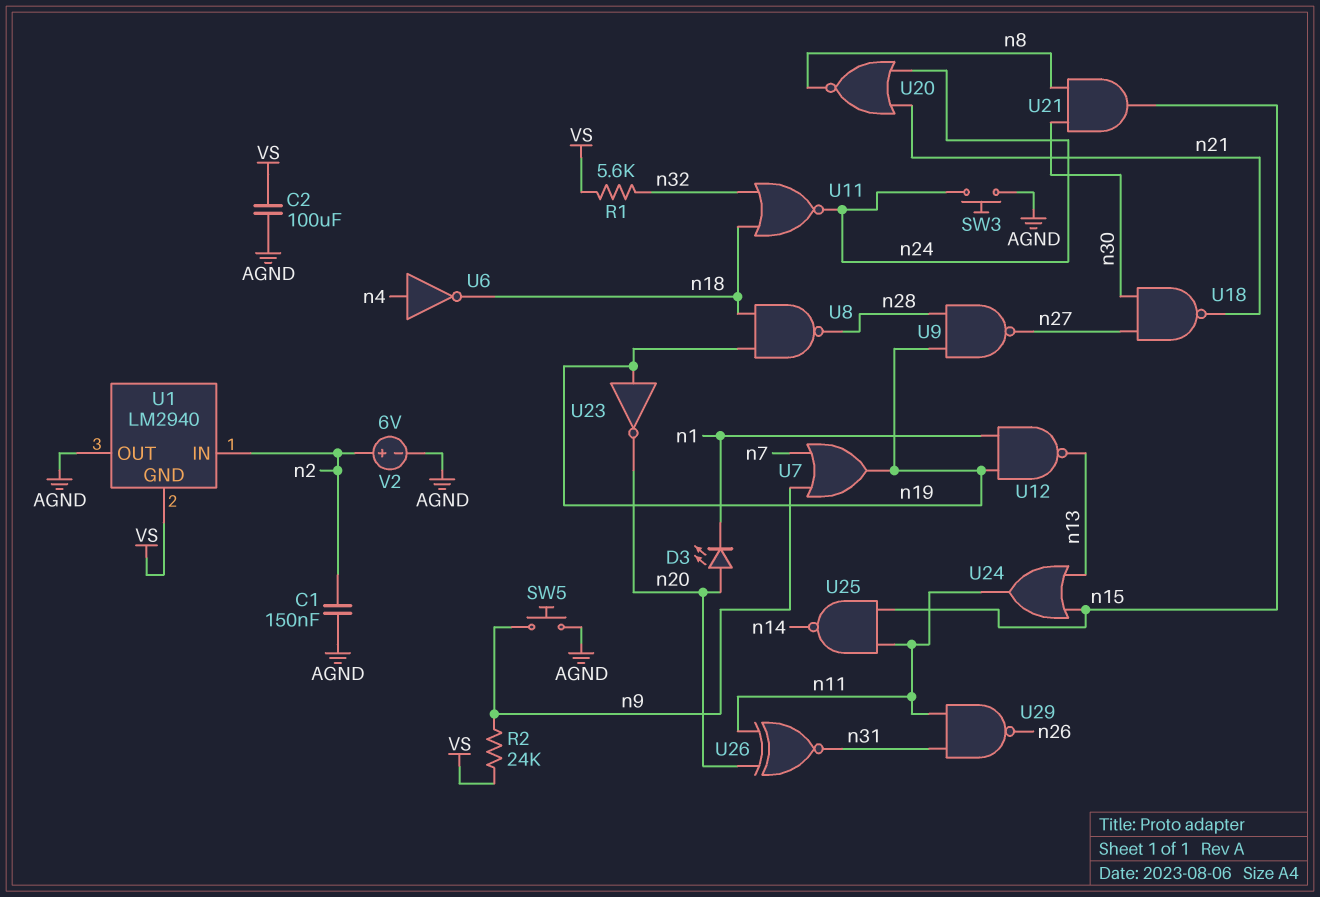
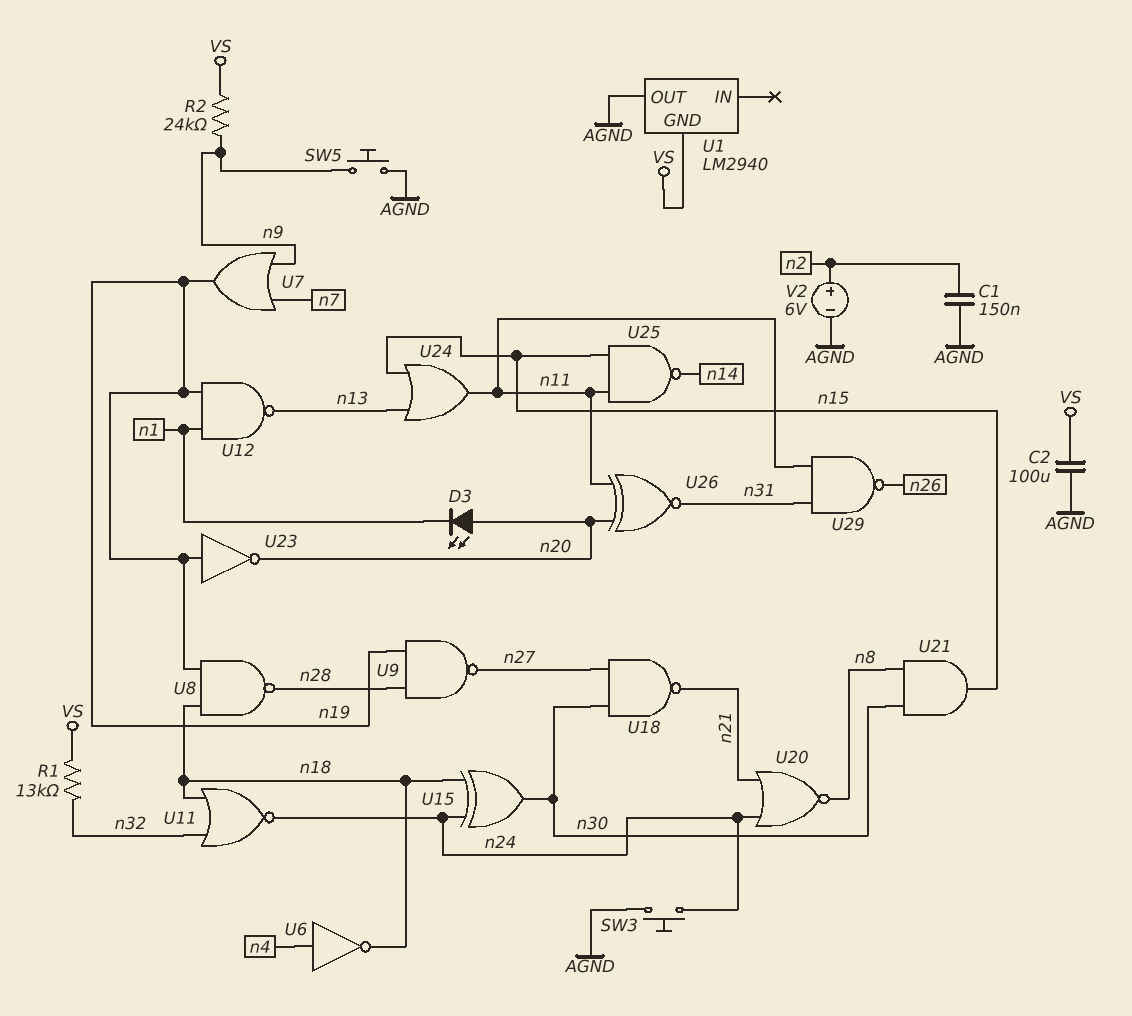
R1: 5.6k (VS, n32) -> 13k (VS, n32)
U1 pin IN: n2 -> none
U15: none -> XOR (in n18, in n24, out n30)

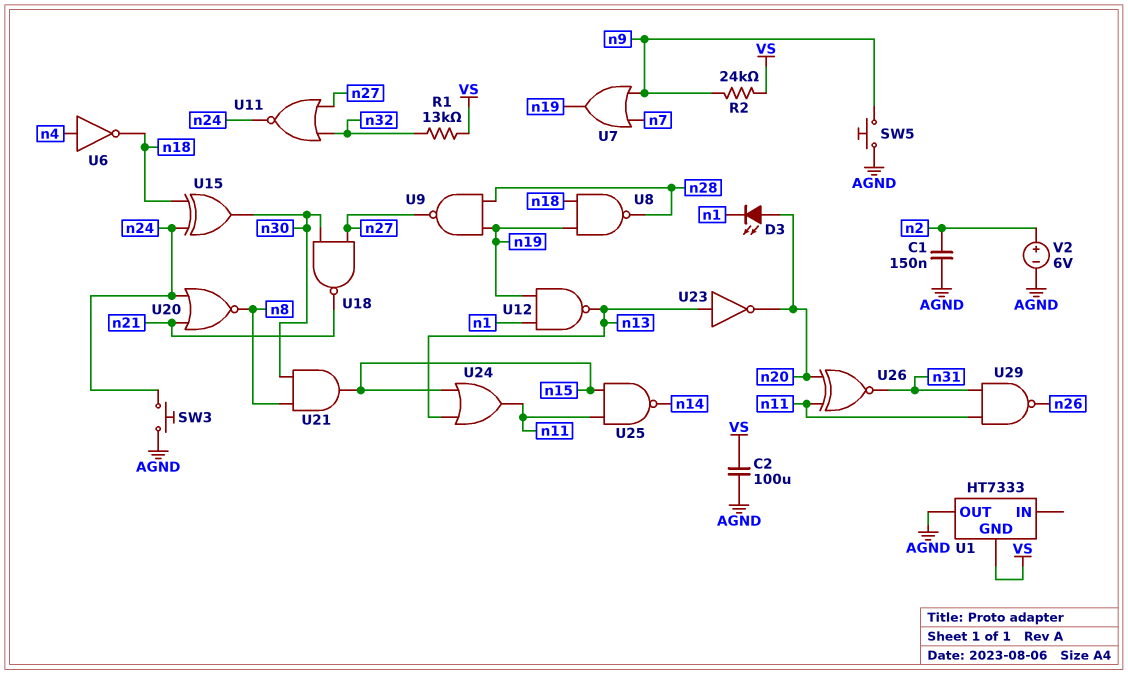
U1: LM2940 -> HT7333
U11: NOR (in n18, in n32, out n24) -> NOR (in n27, in n32, out n24)
U23: NOT (in n19, out n20) -> NOT (in n13, out n20)

